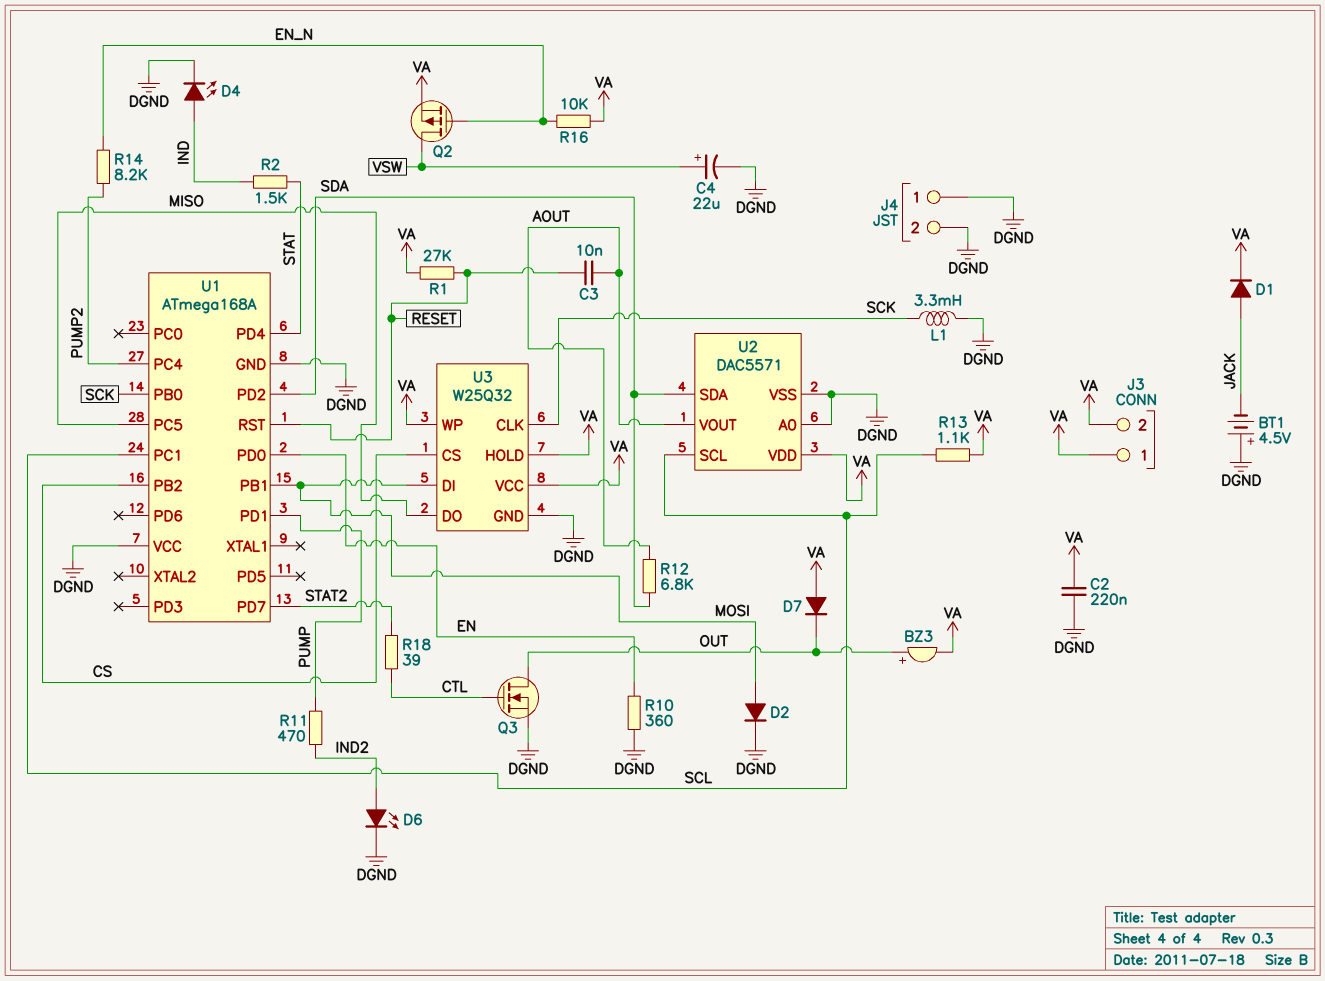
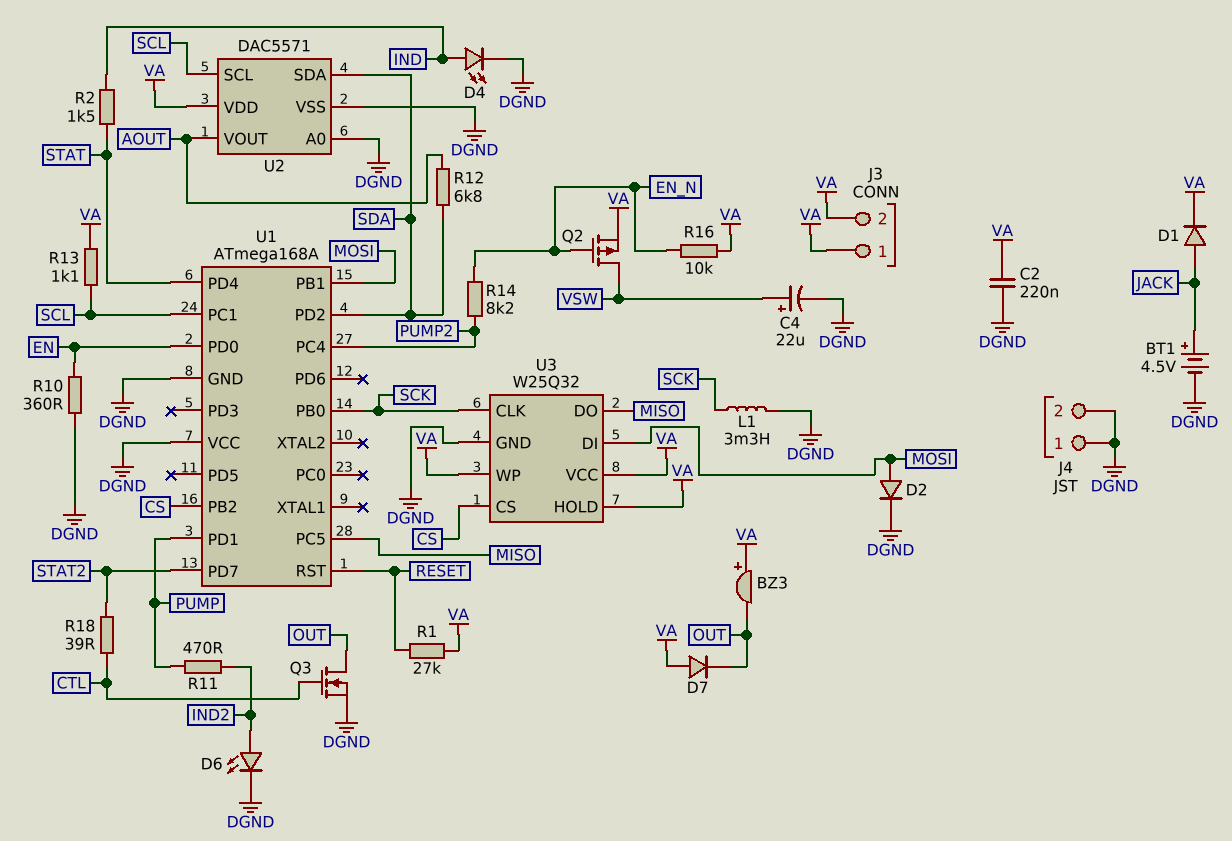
BT1: 4.5V (plus DGND, minus JACK) -> 4.5V (plus JACK, minus DGND)
BZ3: buzzer (plus OUT, minus VA) -> buzzer (plus VA, minus OUT)
C3: 10nF (AOUT, RESET) -> none

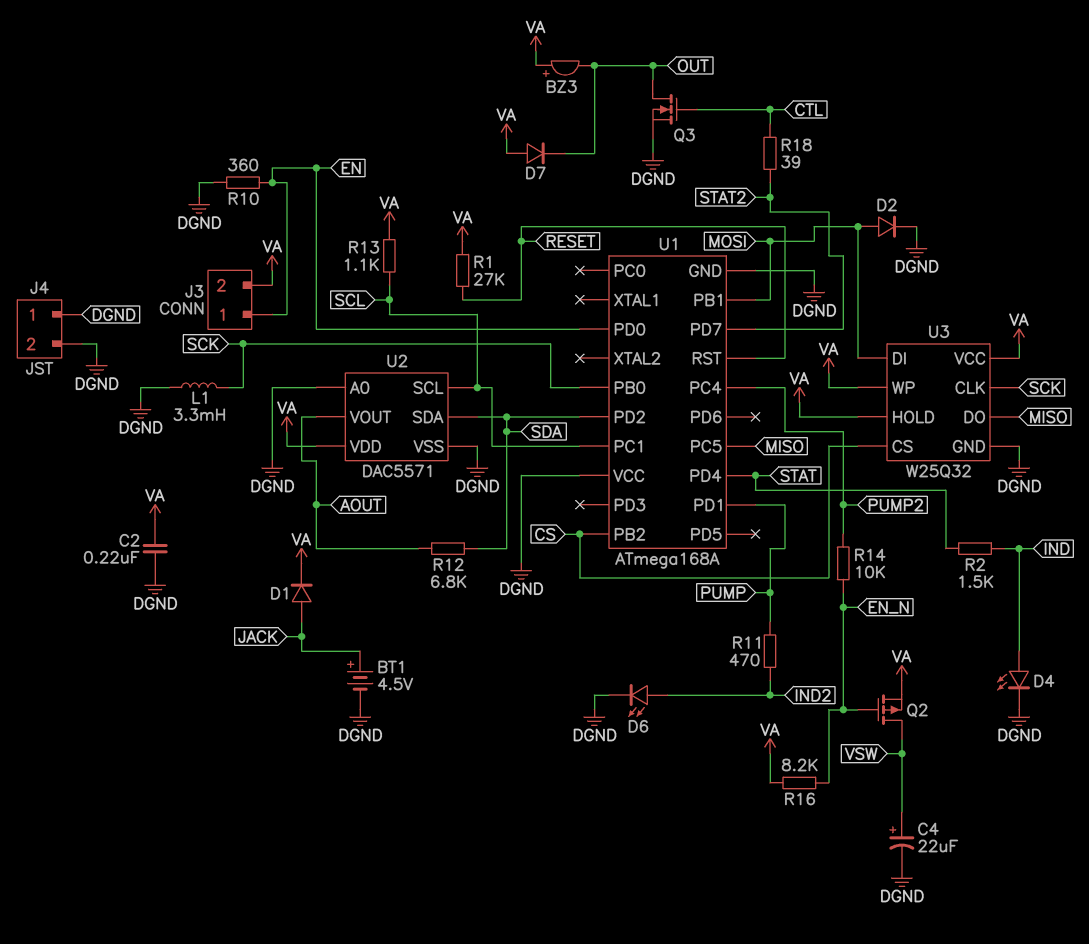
J3 pin 1: VA -> EN
R14: 8.2k (EN_N, PUMP2) -> 10k (EN_N, PUMP2)
R16: 10k (EN_N, VA) -> 8.2k (EN_N, VA)

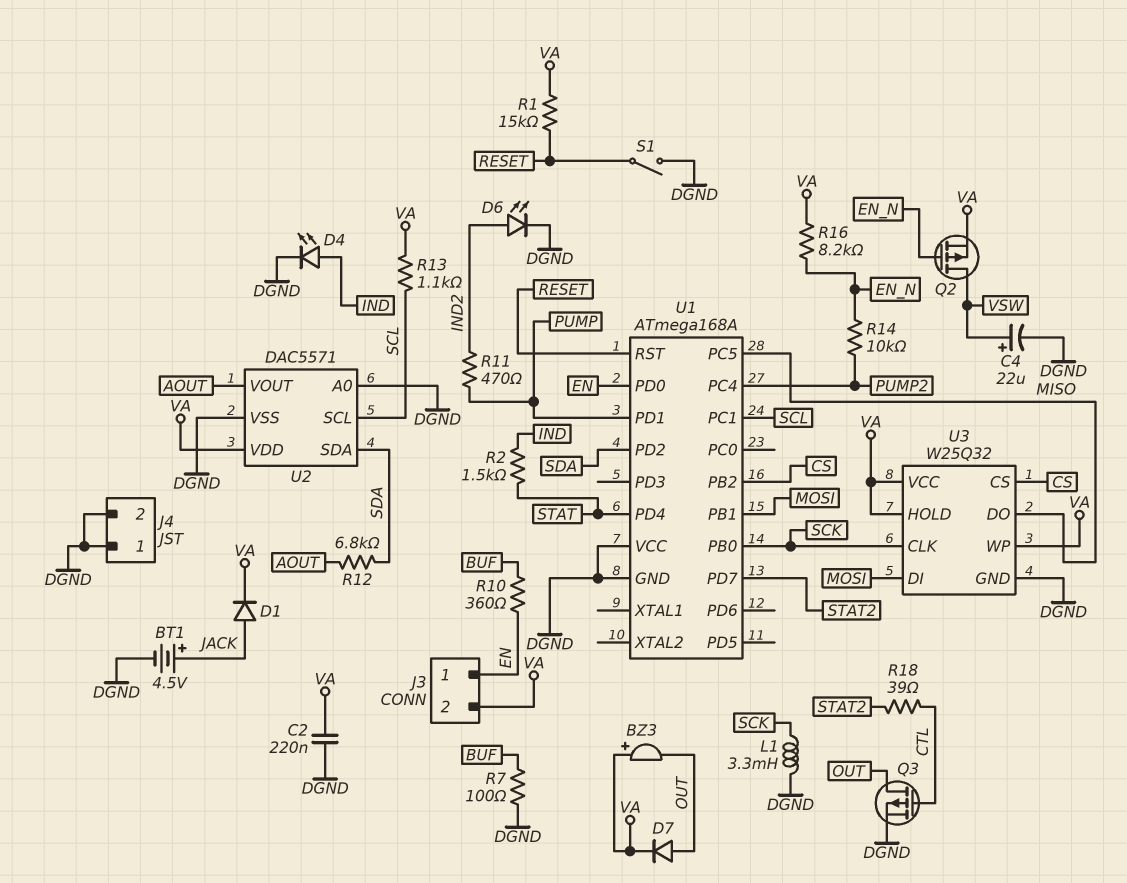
D2: diode (A MOSI, K DGND) -> none
D7: diode (A VA, K OUT) -> diode (A OUT, K VA)
Q3: NMOS (G CTL, D OUT, S DGND) -> PMOS (G CTL, D OUT, S DGND)
R1: 27k (RESET, VA) -> 15k (RESET, VA)
R7: none -> 100 (BUF, DGND)
R10: 360 (DGND, EN) -> 360 (BUF, EN)
S1: none -> switch (DGND, RESET)

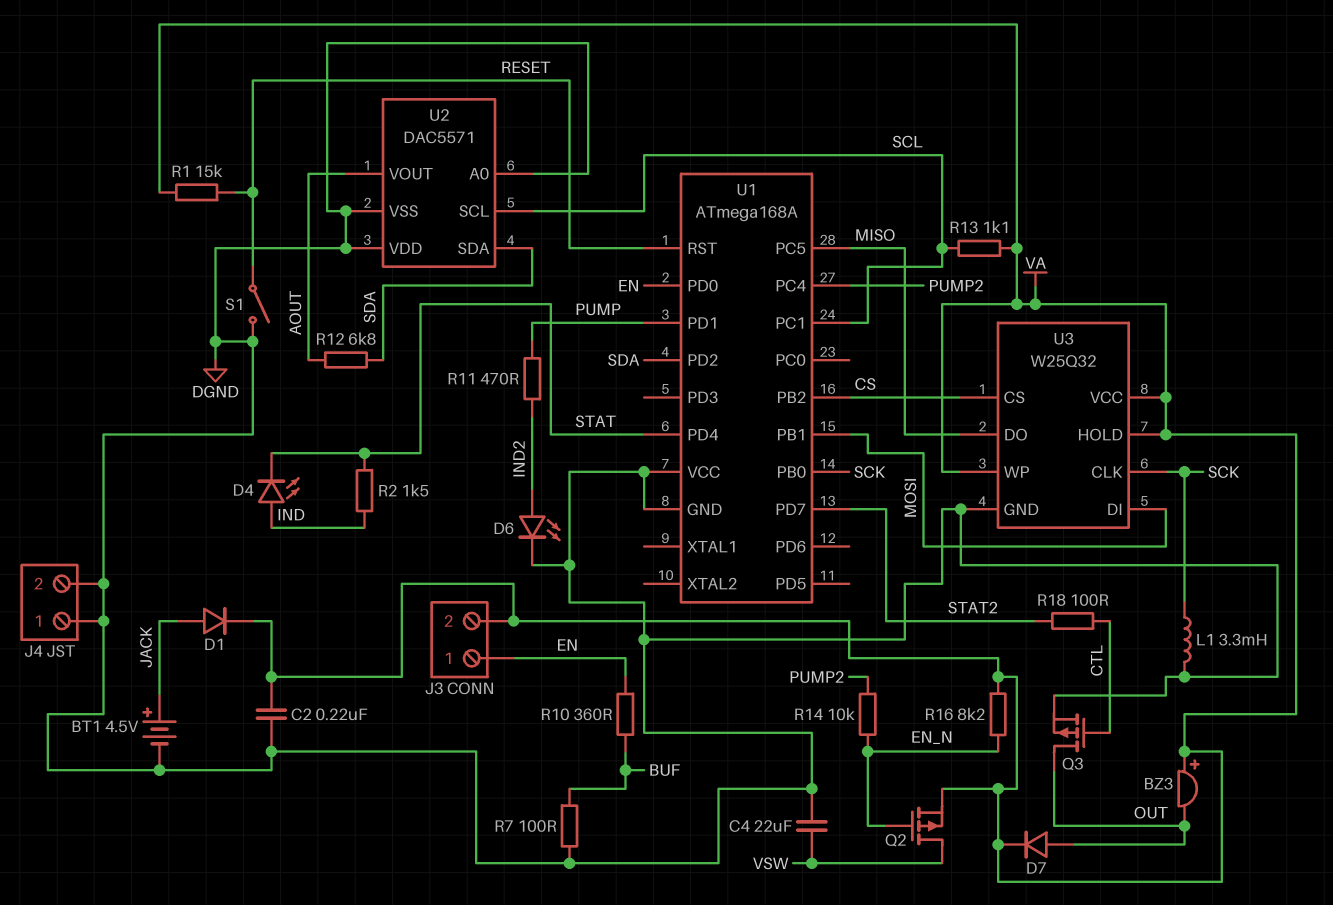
C4: 22uF (plus VSW, minus DGND) -> 22uF (DGND, VSW)
D4: LED (A IND, K DGND) -> LED (A IND, K STAT)
R18: 39 (CTL, STAT2) -> 100 (CTL, STAT2)
U2 pin VDD: VA -> DGND

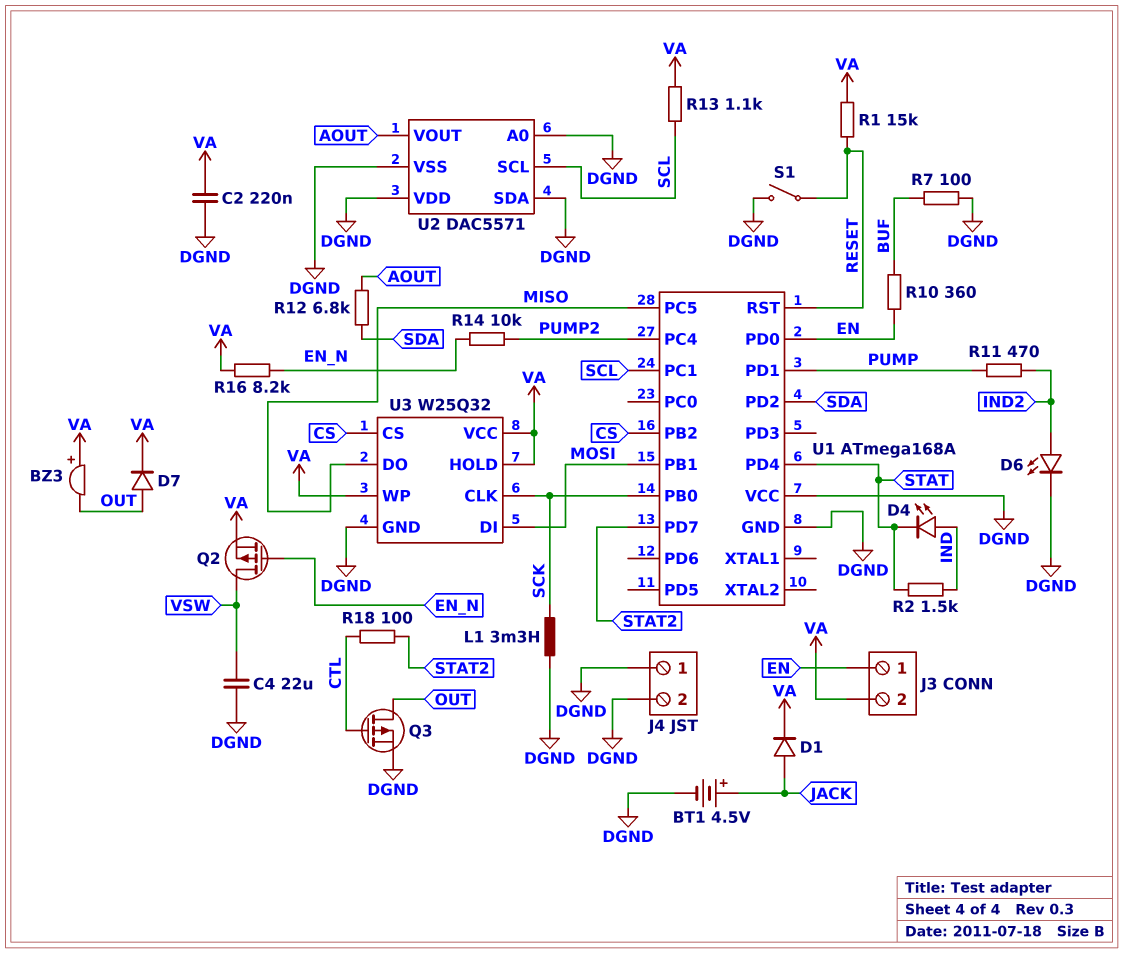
U2 pin SDA: SDA -> DGND

